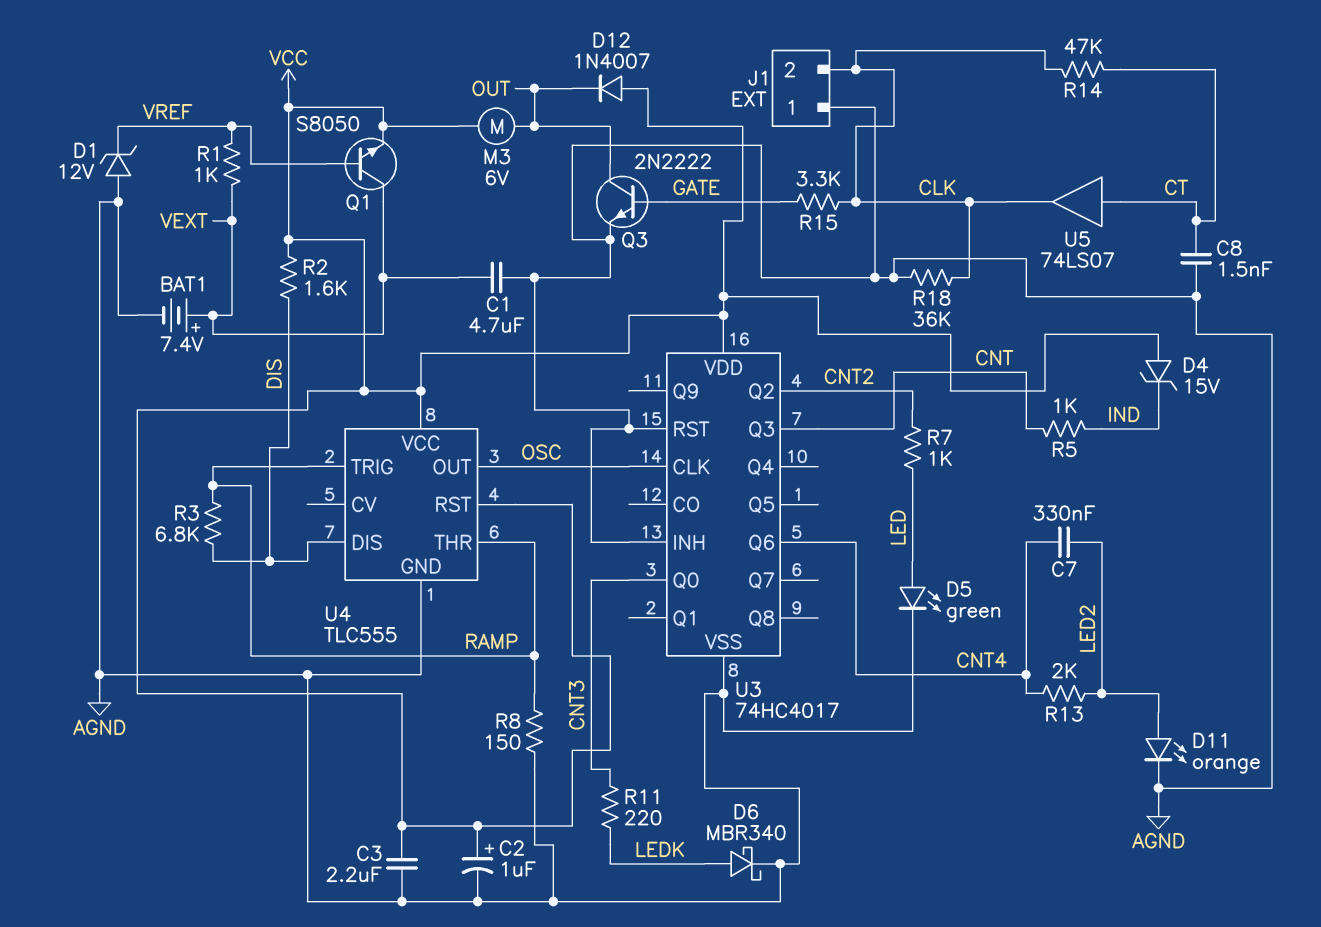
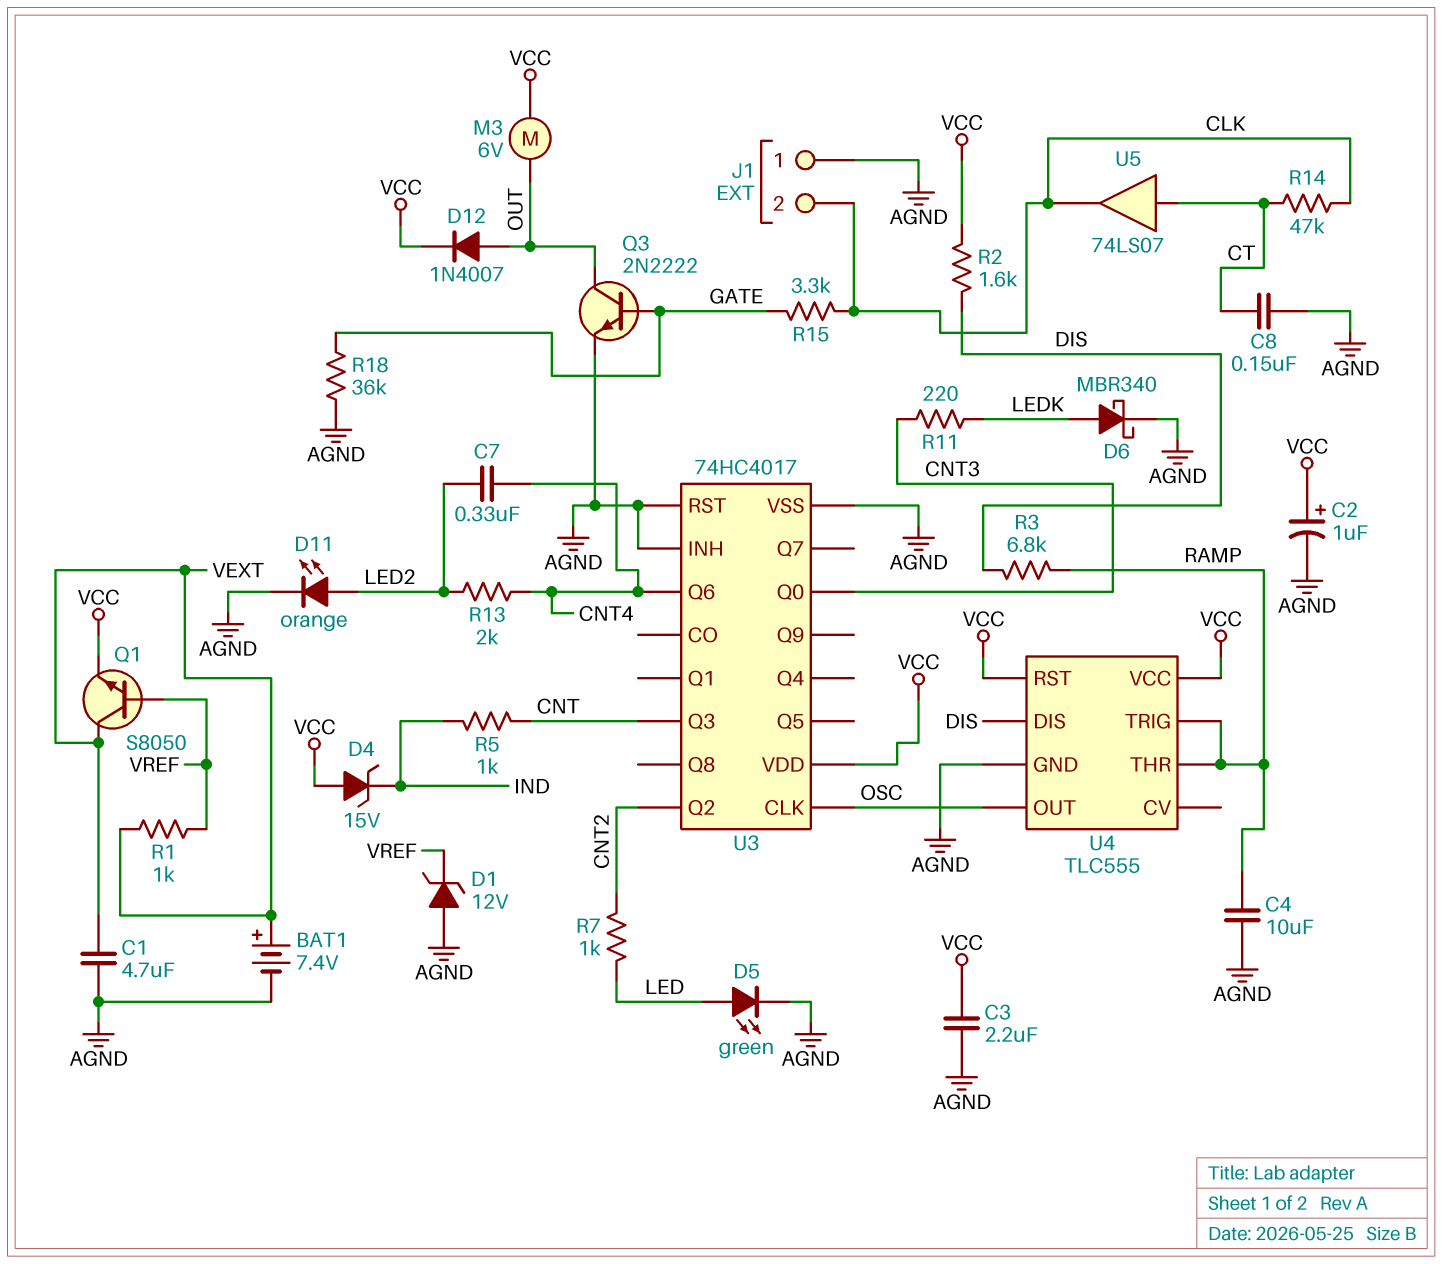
C4: none -> 10uF (AGND, RAMP)
C8: 1.5nF (AGND, CT) -> 150nF (AGND, CT)
D12: diode 1N4007 (A VCC, K OUT) -> diode 1N4007 (A OUT, K VCC)
R8: 150 (AGND, RAMP) -> none
R18: 36k (AGND, CLK) -> 36k (AGND, GATE)

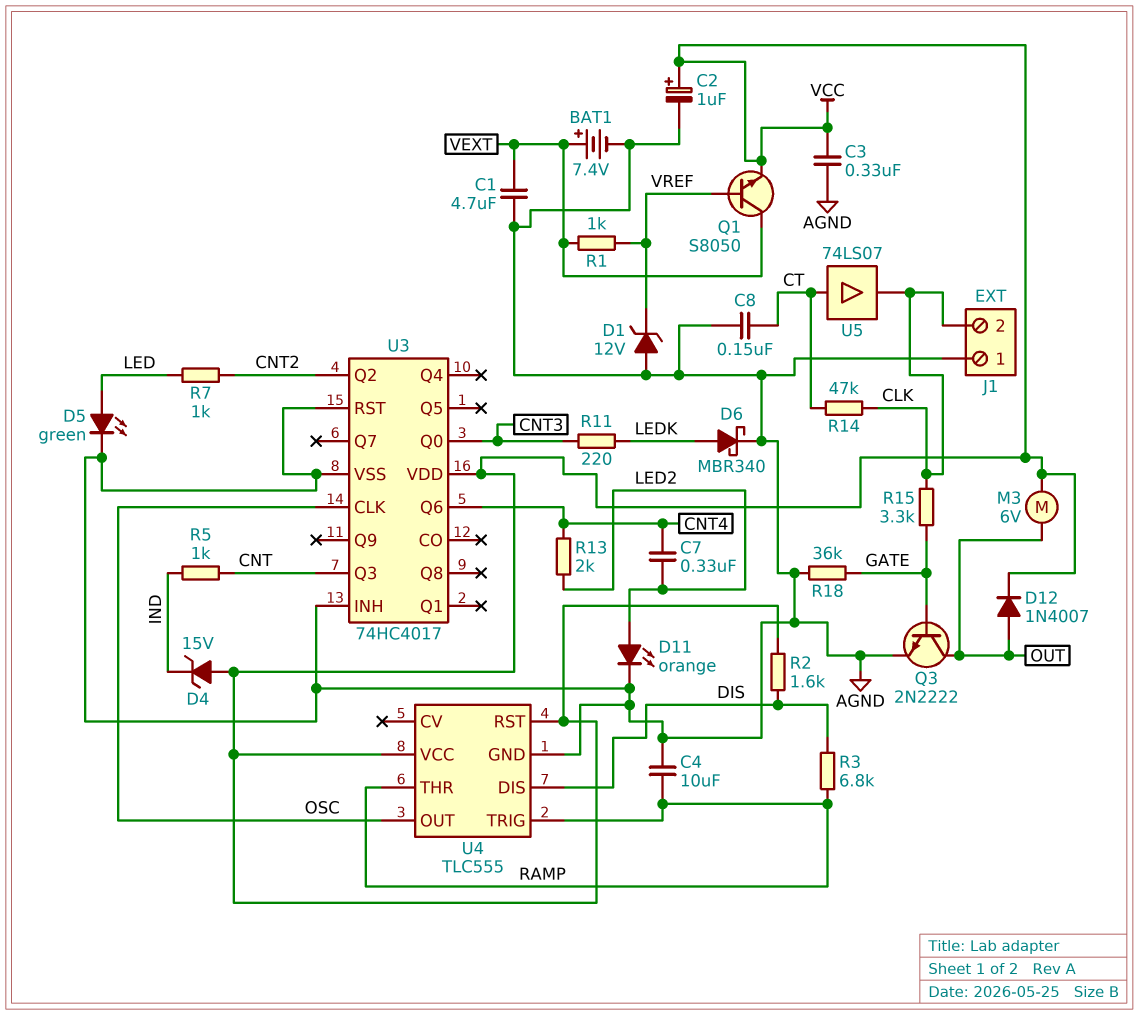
C3: 2.2uF (AGND, VCC) -> 330nF (AGND, VCC)

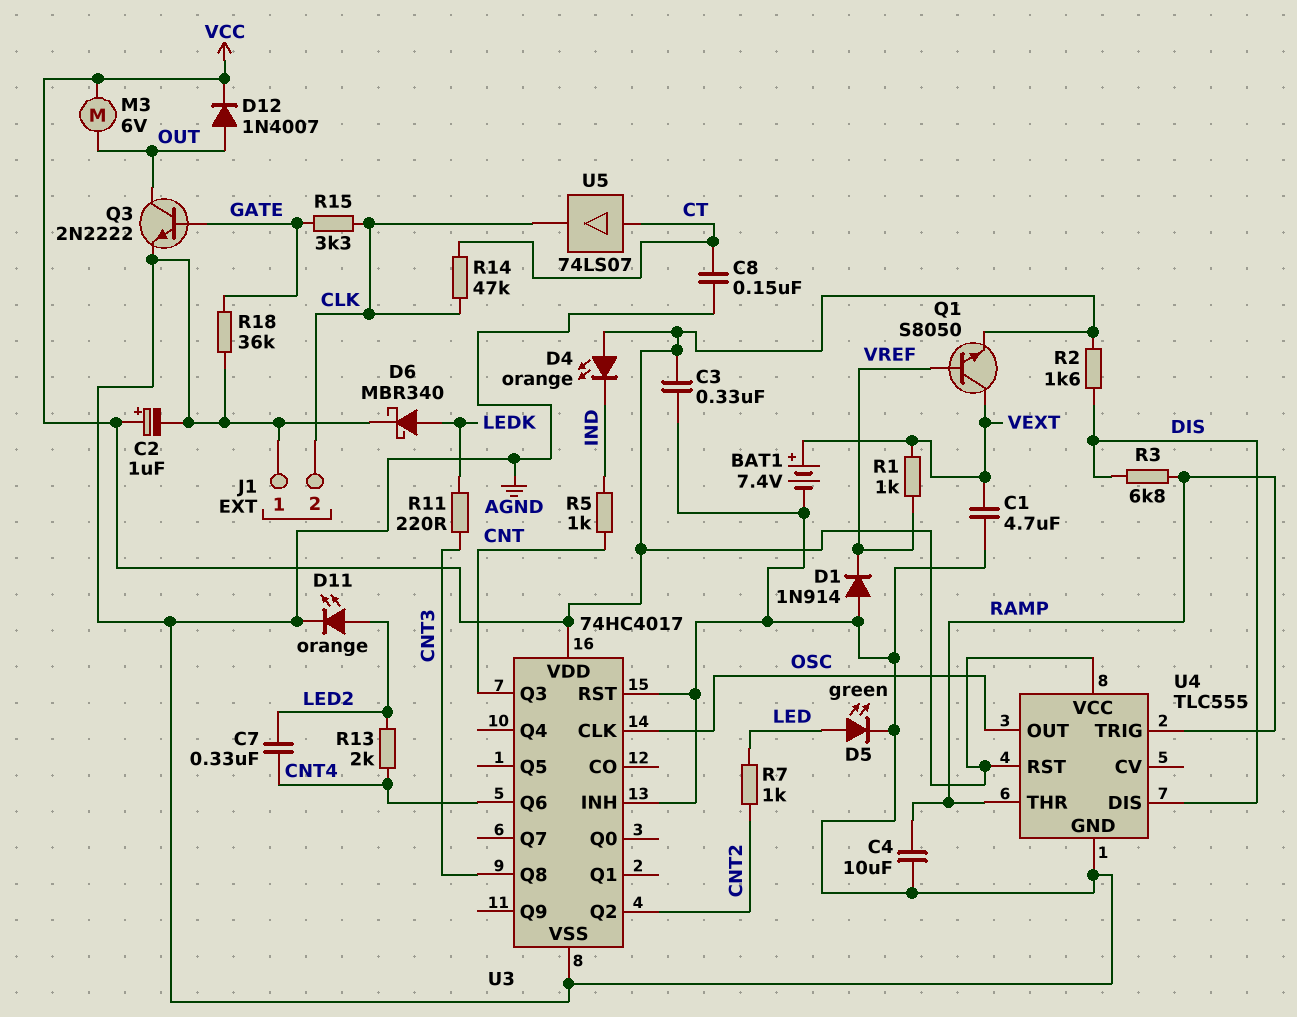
D1: zener 12V (A AGND, K VREF) -> diode 1N914 (A AGND, K VREF)
D4: zener 15V (A VCC, K IND) -> LED orange (A VCC, K IND)
U3 pin Q0: CNT3 -> none
U3 pin Q8: none -> CNT3

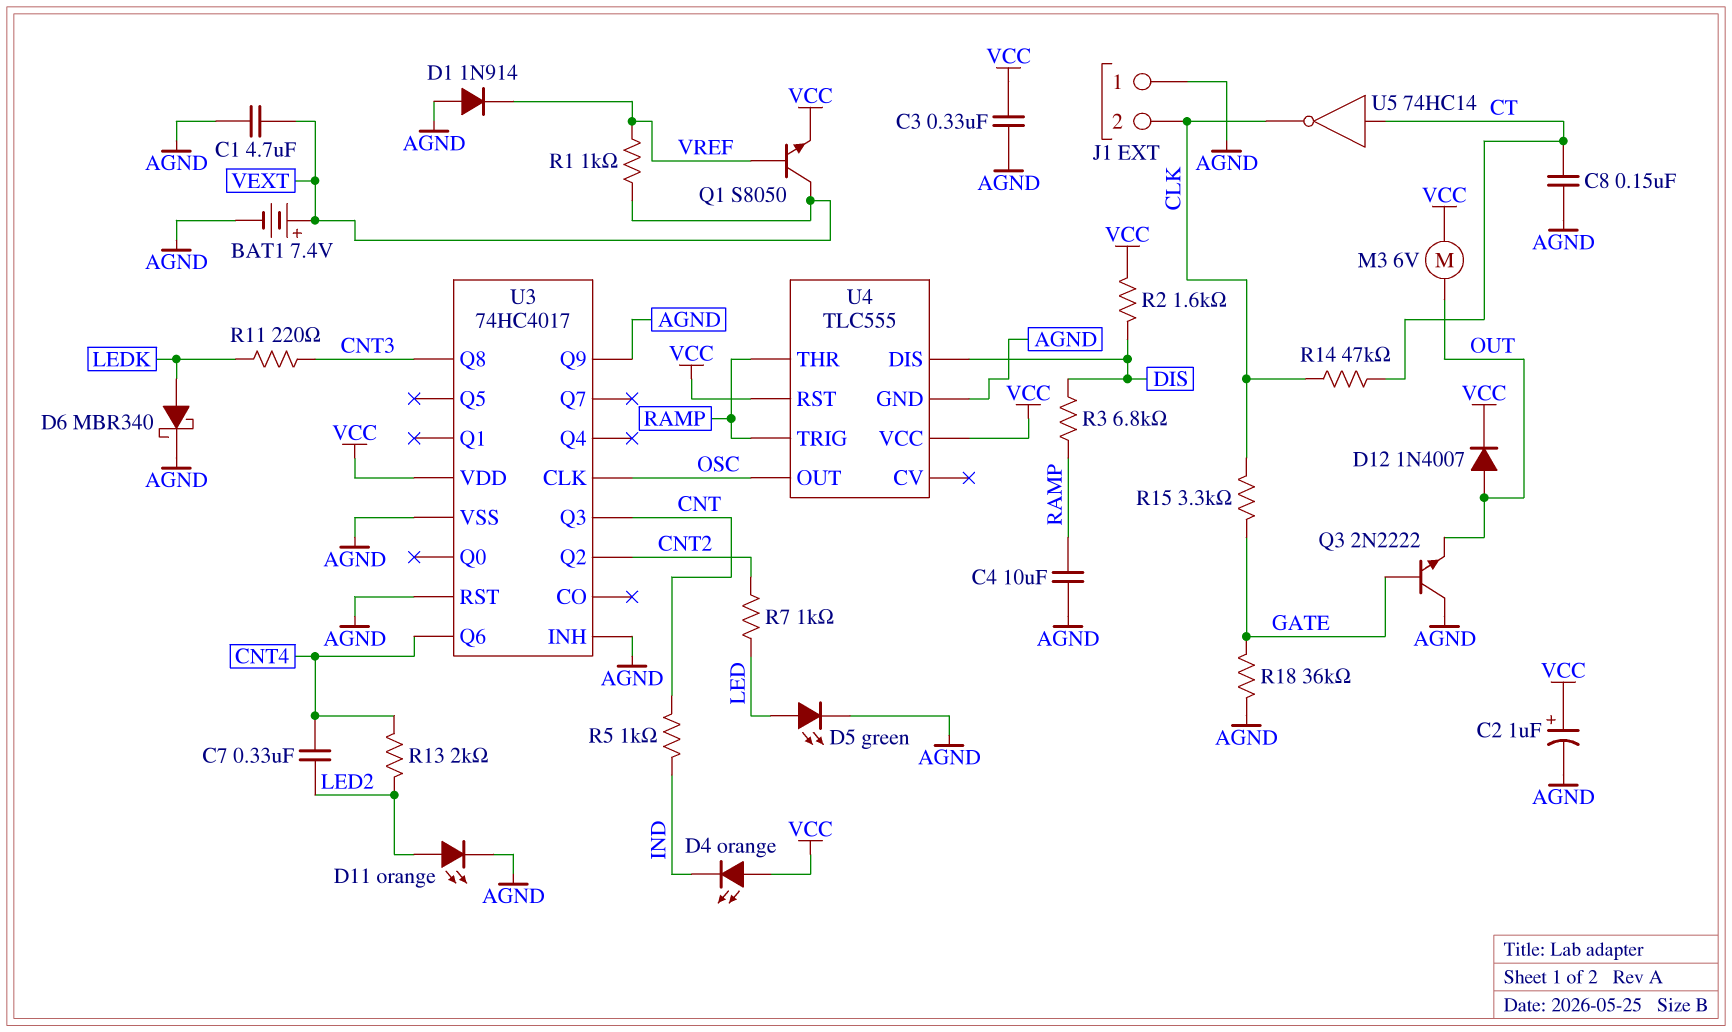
Q3: NPN 2N2222 (B GATE, C OUT, E AGND) -> NPN 2N2222 (B GATE, C AGND, E OUT)
U3 pin Q9: none -> AGND
U5: buffer 74LS07 (in CT, out CLK) -> NOT 74HC14 (in CT, out CLK)

